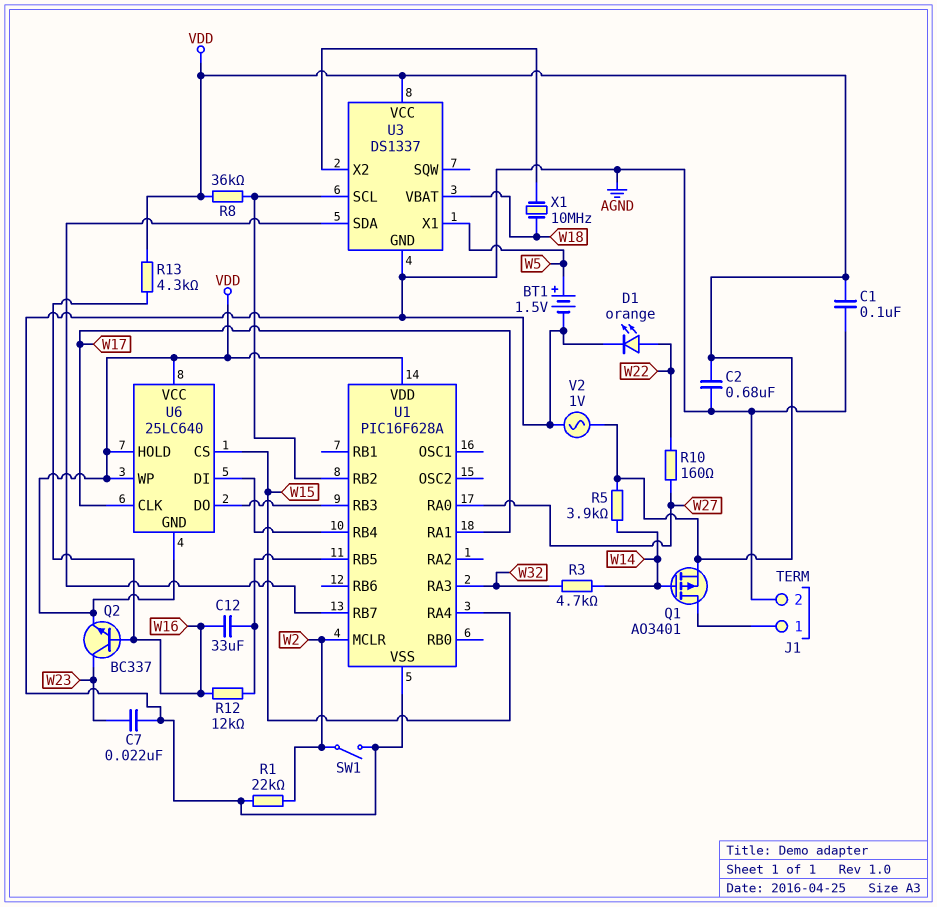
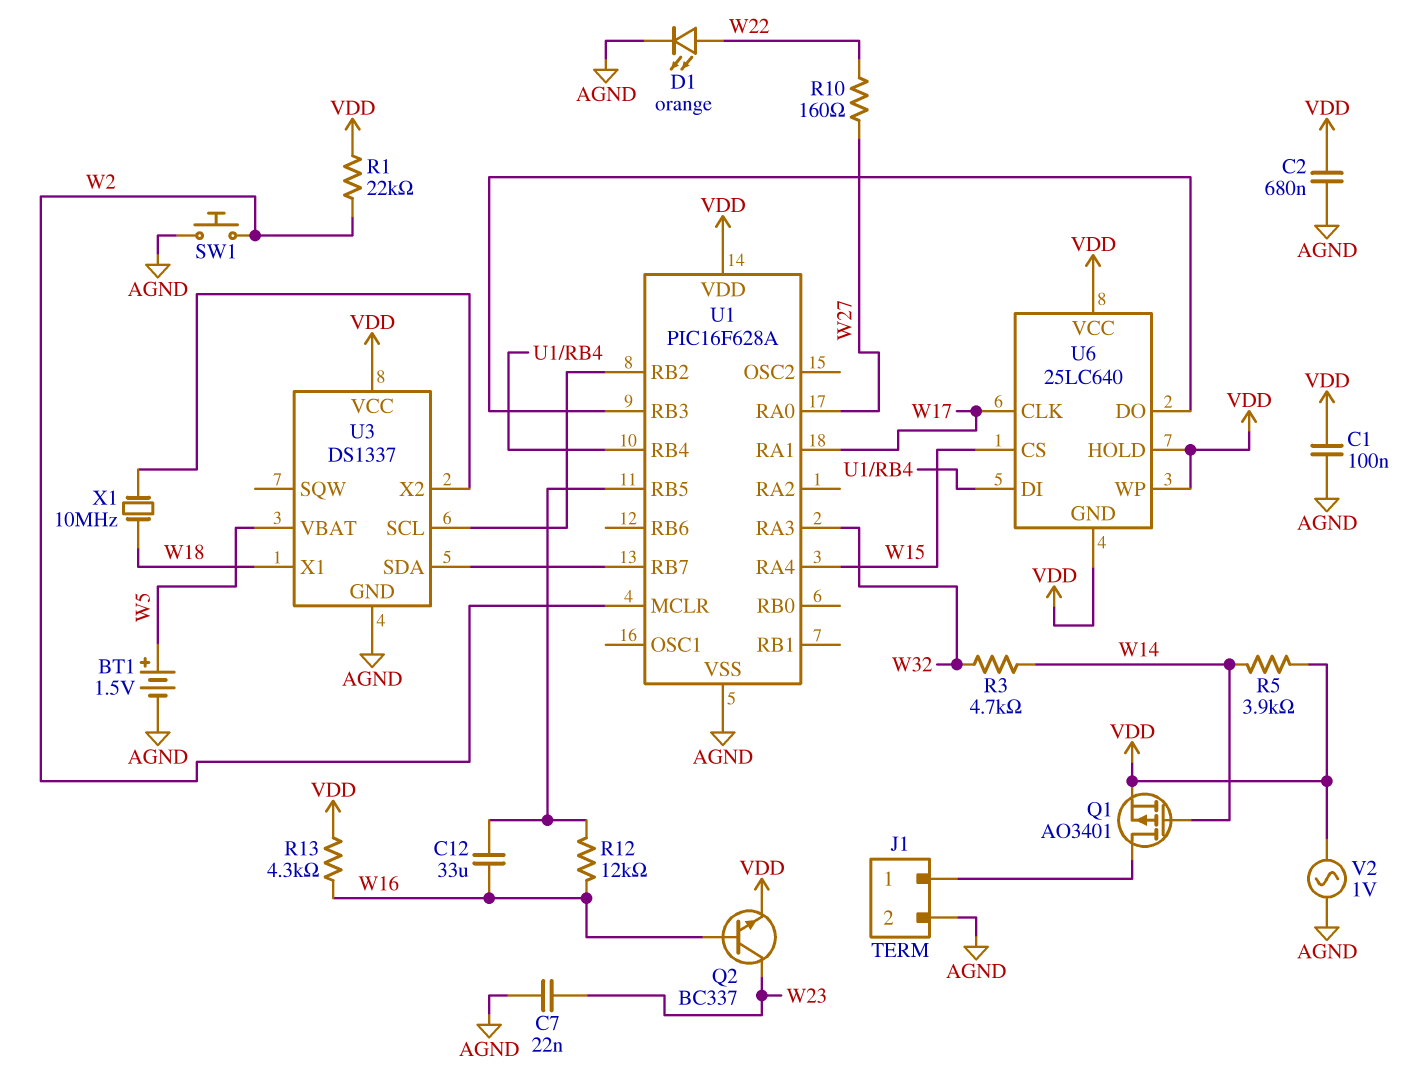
R1: 22k (AGND, W2) -> 22k (VDD, W2)
R8: 36k (U1/RB2, VDD) -> none
SW1: switch (AGND, W2) -> button (AGND, W2)
U3 pin VBAT: W18 -> W5
U3 pin X1: W5 -> W18

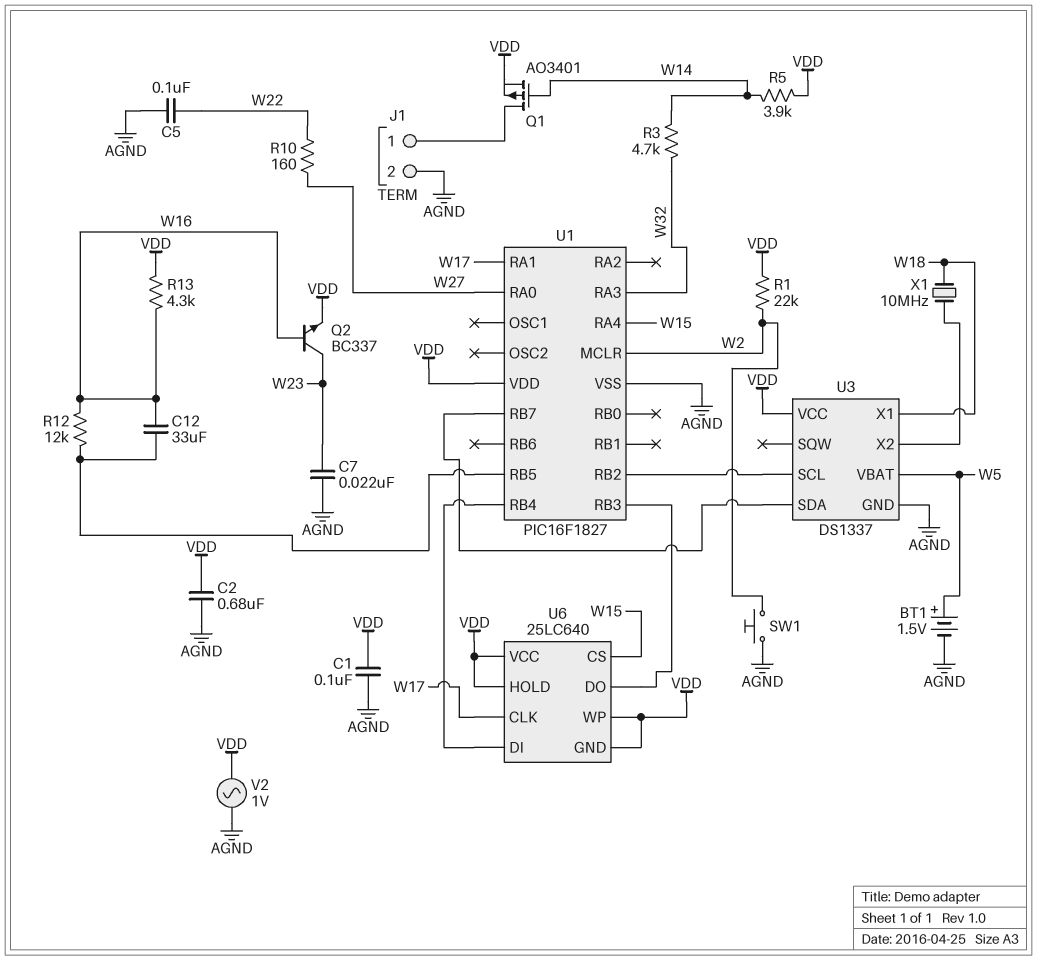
C5: none -> 100nF (AGND, W22)
D1: LED orange (A W22, K AGND) -> none
U1: PIC16F628A -> PIC16F1827

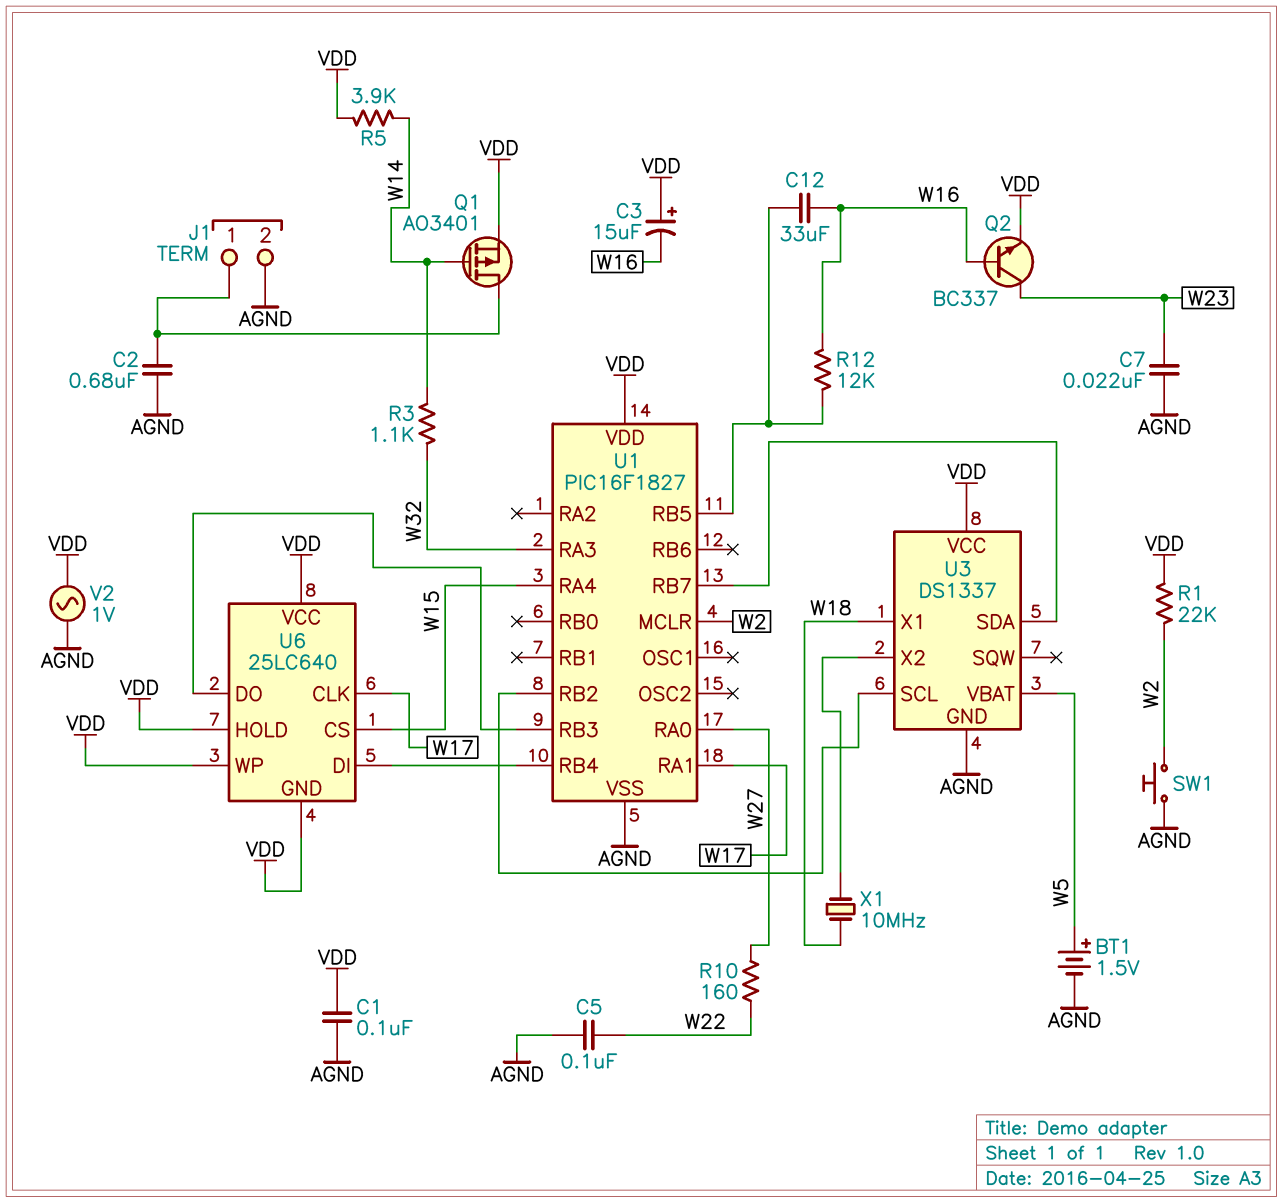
C2: 680nF (AGND, VDD) -> 680nF (AGND, J1/1)
C3: none -> 15uF (plus VDD, minus W16)
R3: 4.7k (W14, W32) -> 1.1k (W14, W32)
R13: 4.3k (VDD, W16) -> none

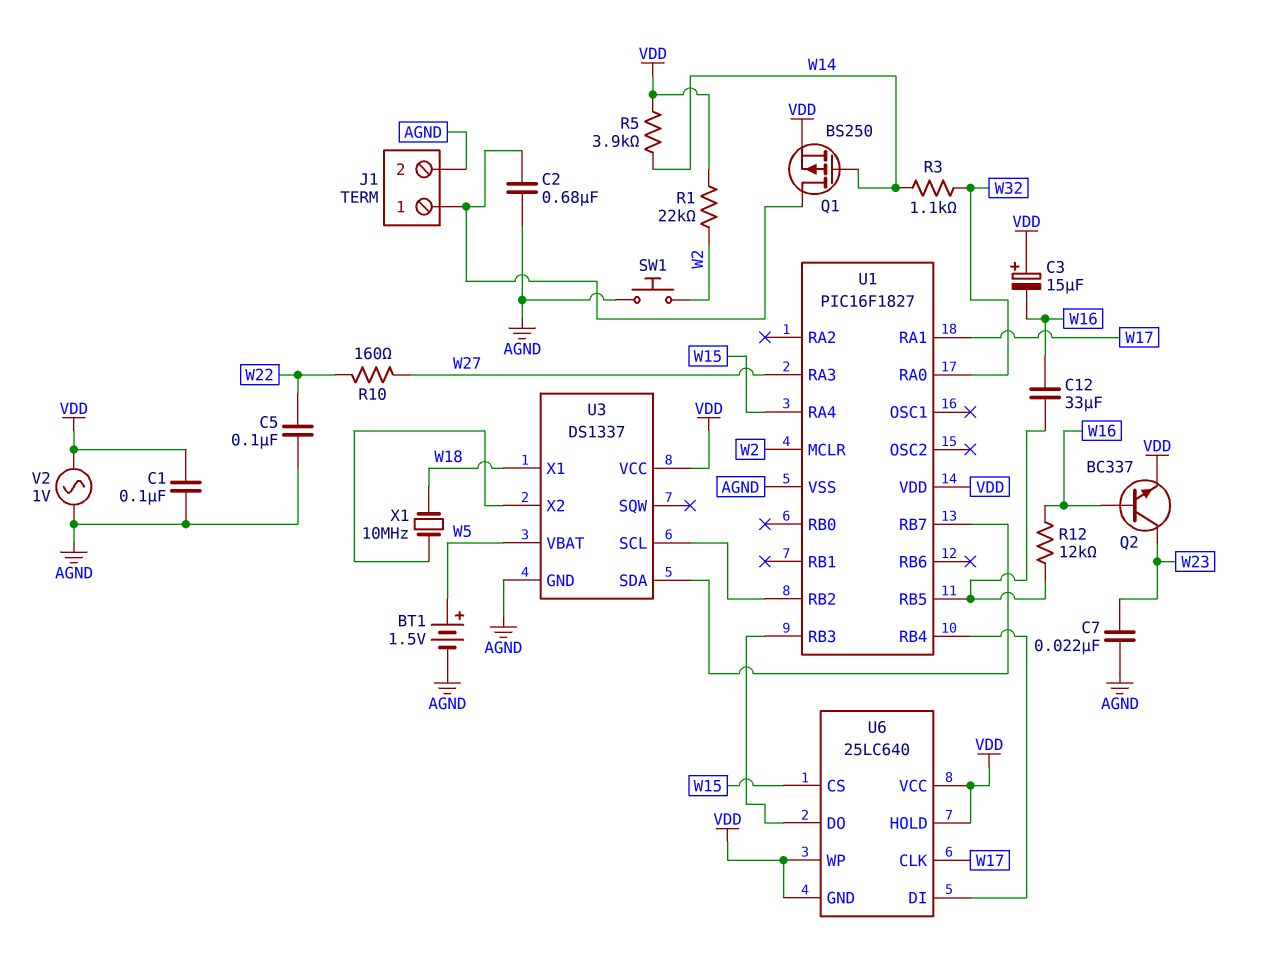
Q1: PMOS AO3401 (G W14, D J1/1, S VDD) -> PMOS BS250 (G W14, D J1/1, S VDD)
U1 pin RA0: W27 -> W32
U1 pin RA3: W32 -> W27

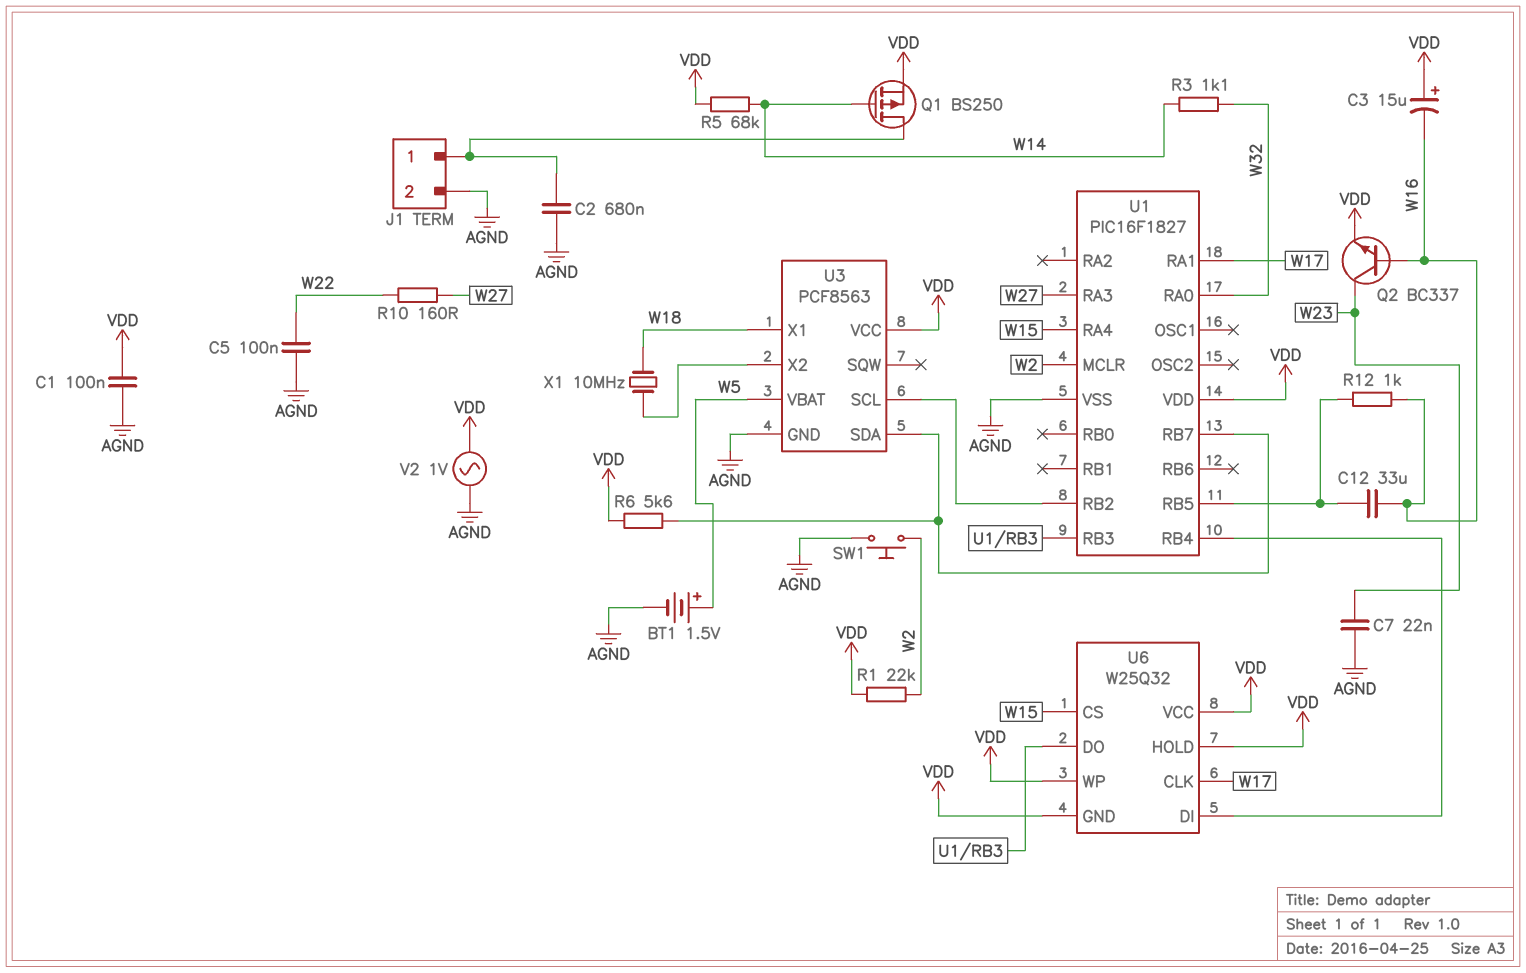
R5: 3.9k (VDD, W14) -> 68k (VDD, W14)
R6: none -> 5.6k (U1/RB7, VDD)
R12: 12k (U1/RB5, W16) -> 1k (U1/RB5, W16)
U3: DS1337 -> PCF8563
U6: 25LC640 -> W25Q32

